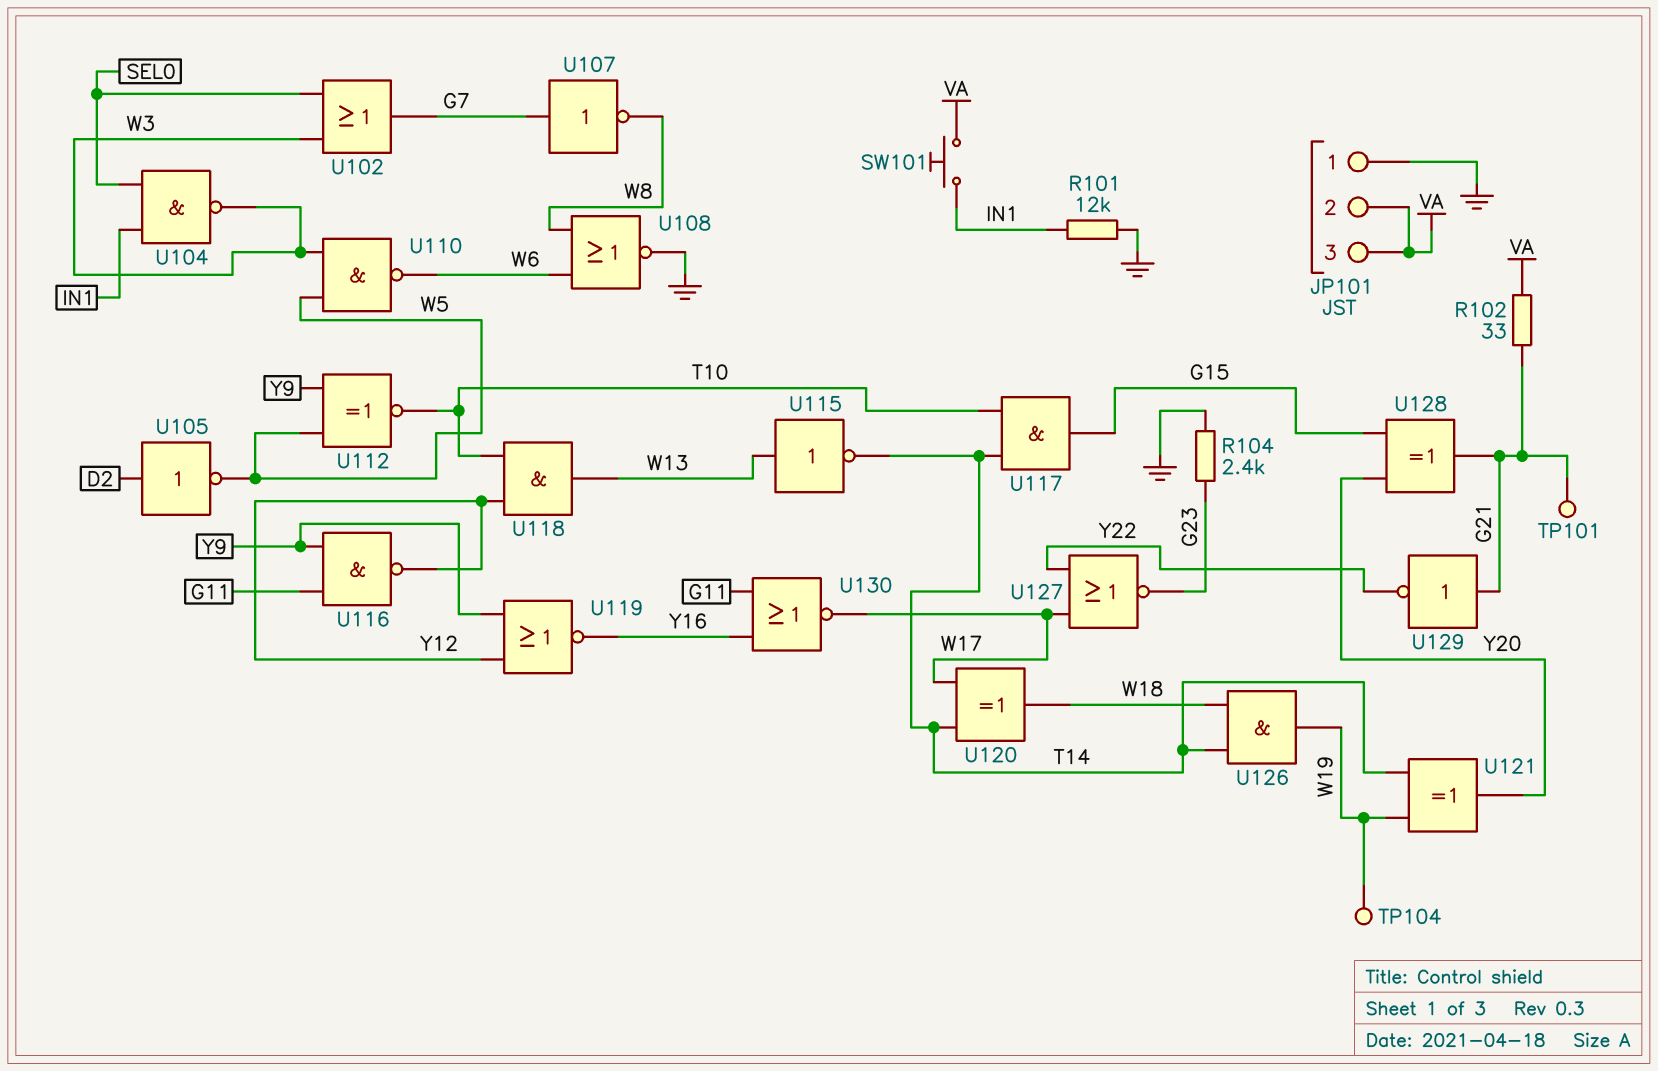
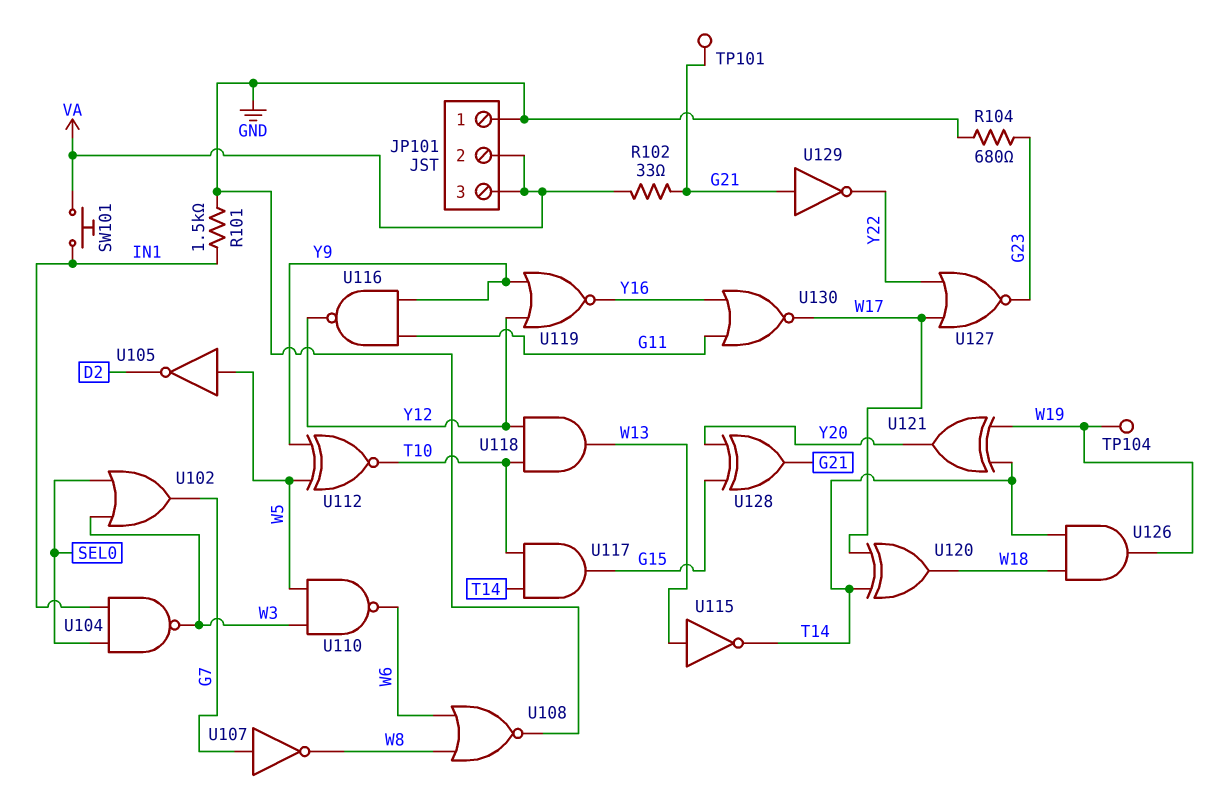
R101: 12k (GND, IN1) -> 1.5k (GND, IN1)
R104: 2.4k (G23, GND) -> 680 (G23, GND)
U105: NOT (in D2, out W5) -> NOT (in W5, out D2)

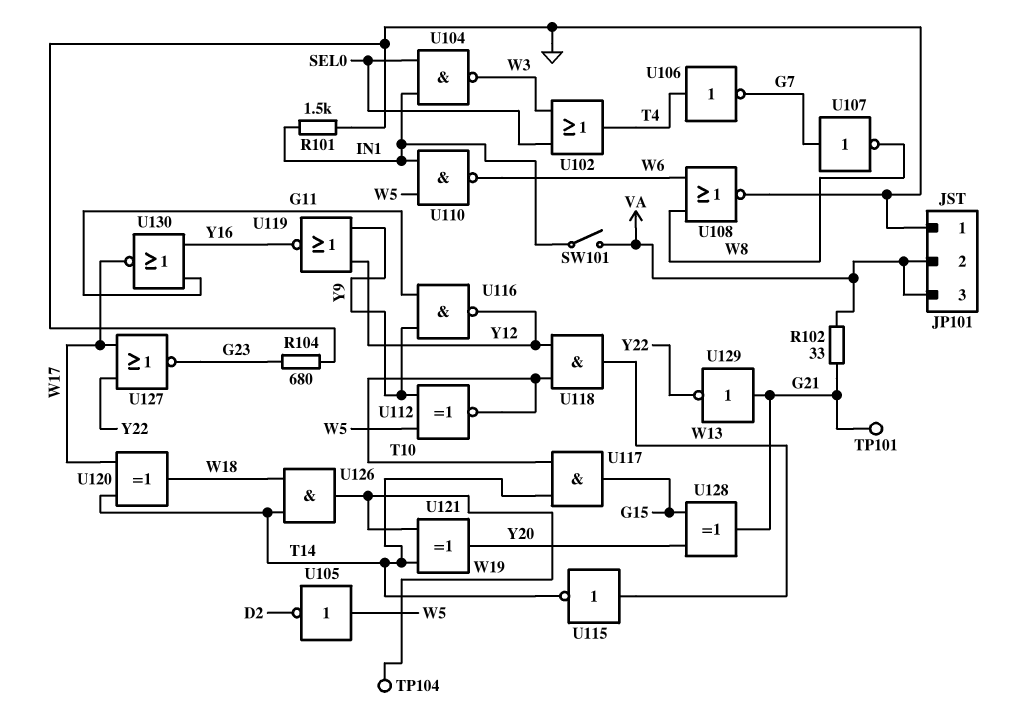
SW101: button (IN1, VA) -> switch (IN1, VA)
U102: OR (in SEL0, in W3, out G7) -> OR (in SEL0, in W3, out T4)
U106: none -> NOT (in T4, out G7)
U110: NAND (in W3, in W5, out W6) -> NAND (in IN1, in W5, out W6)

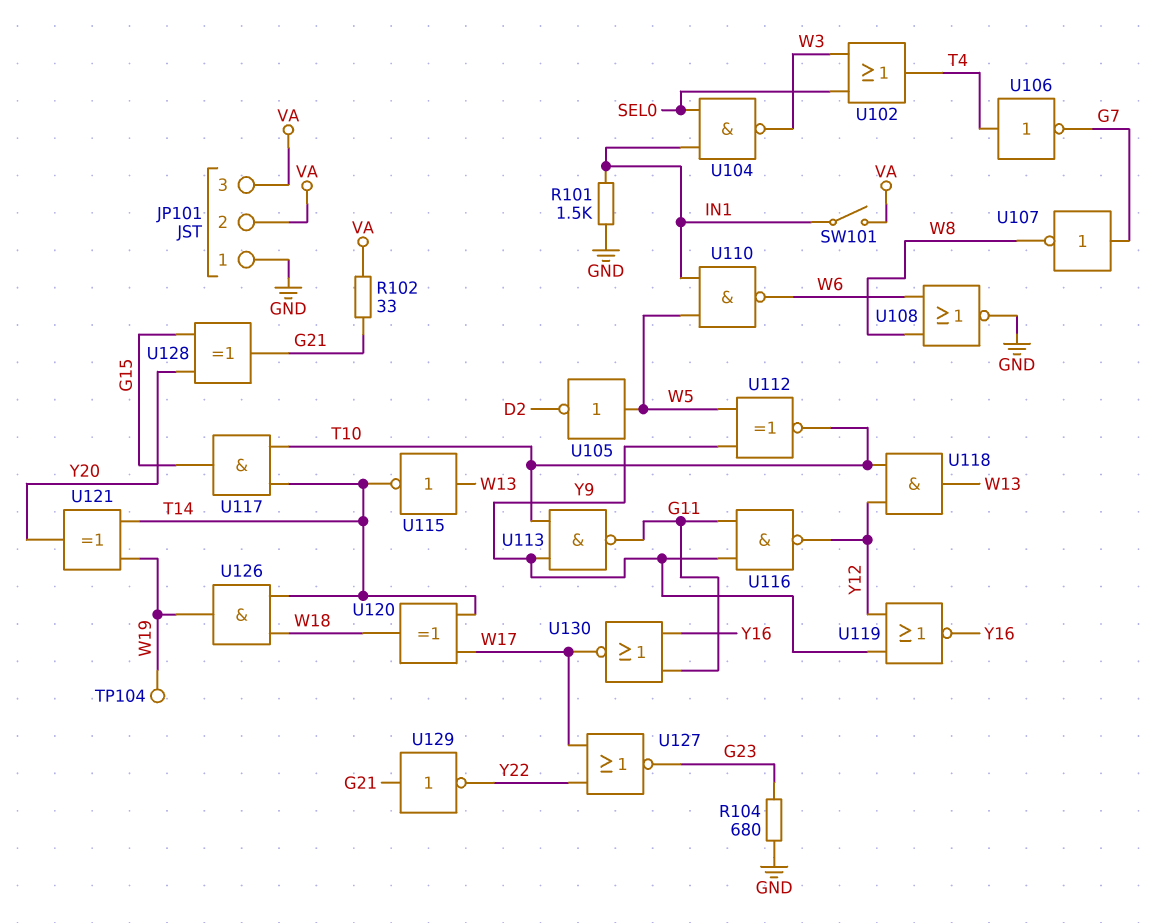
TP101: test point (G21) -> none
U113: none -> NAND (in T10, in Y9, out G11)

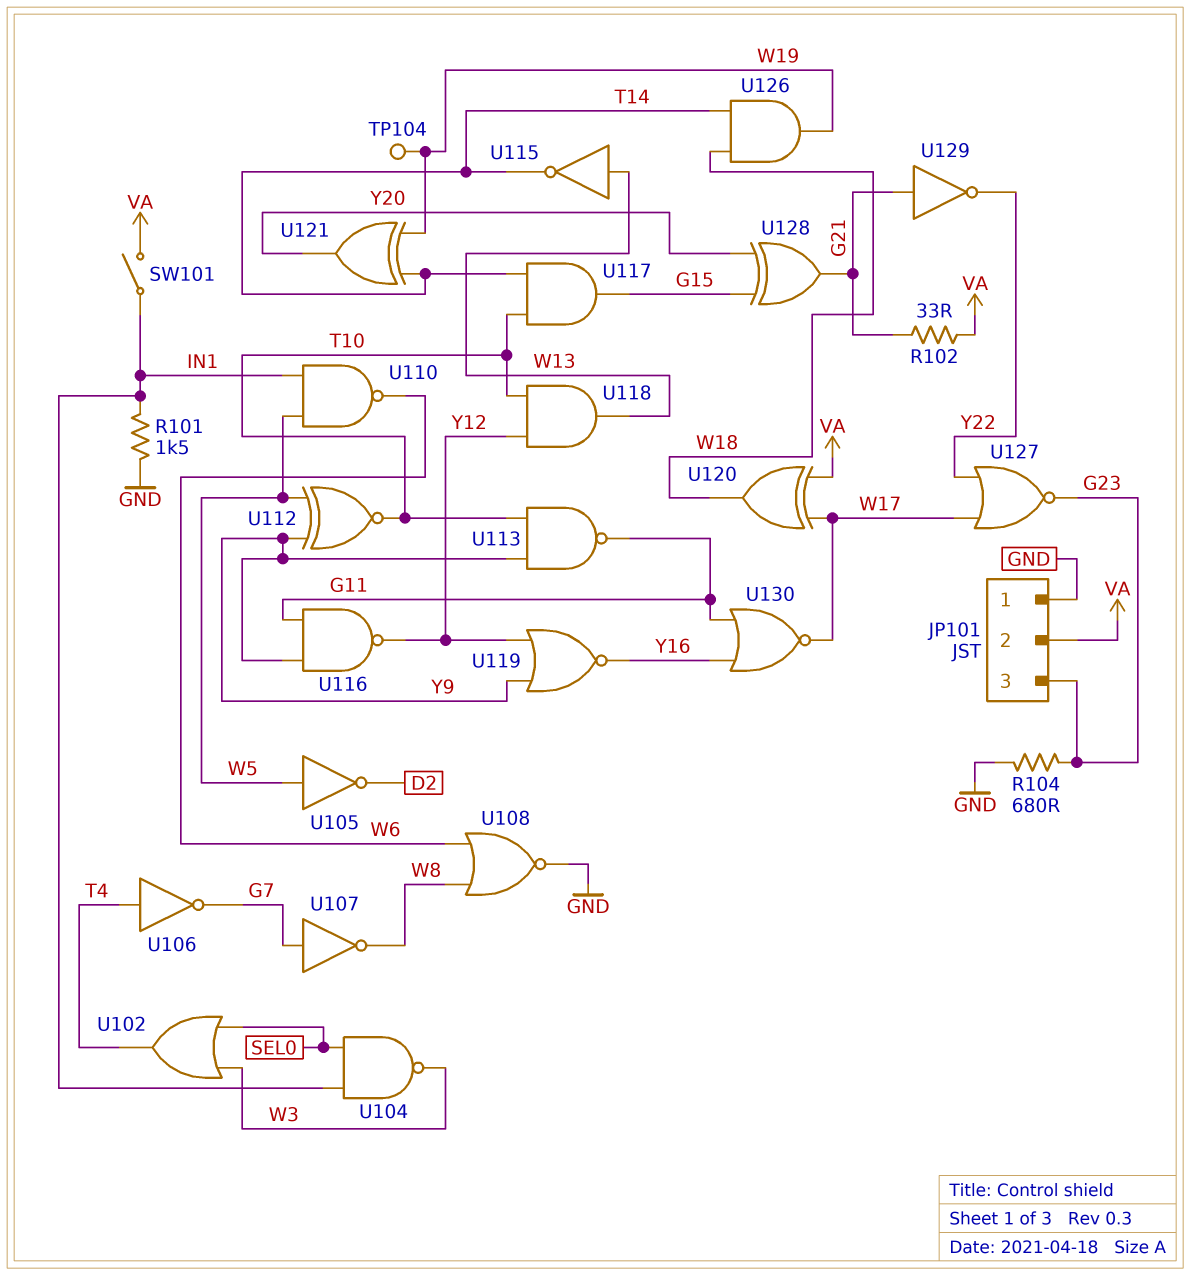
JP101 pin 3: VA -> G23
U120: XOR (in T14, in W17, out W18) -> XOR (in VA, in W17, out W18)

